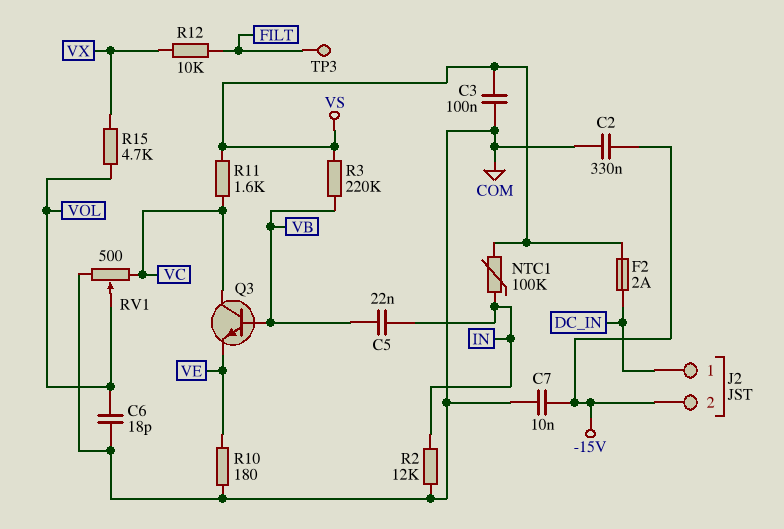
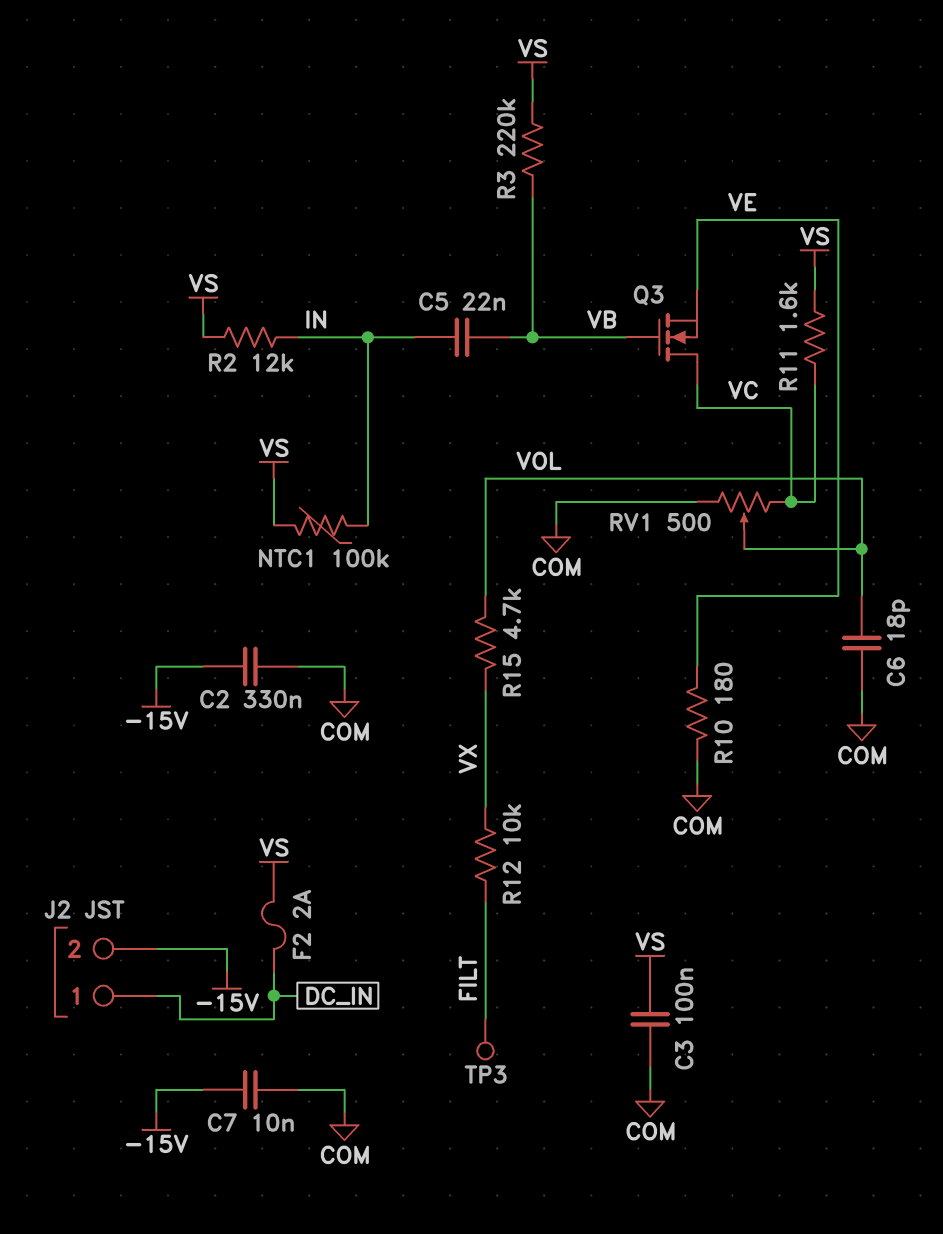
Q3: NPN (B VB, C VC, E VE) -> NMOS (G VB, D VC, S VE)
R2: 12k (COM, IN) -> 12k (IN, VS)

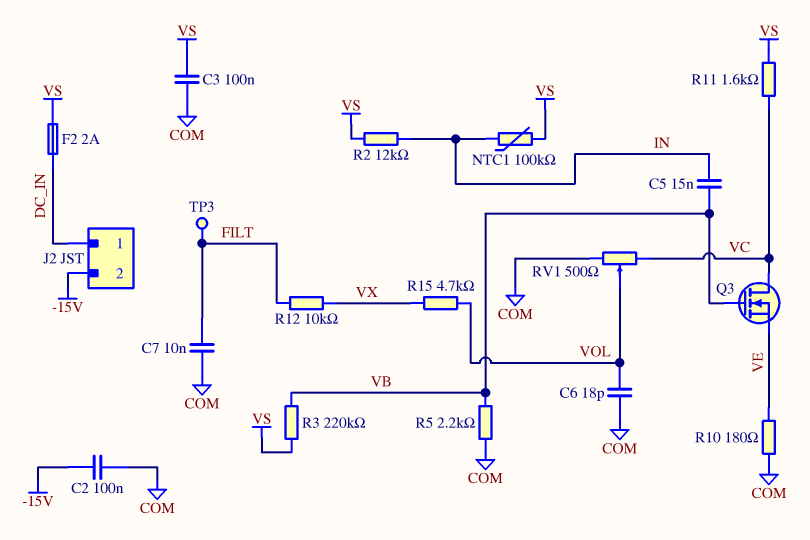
C2: 330nF (-15V, COM) -> 100nF (-15V, COM)
C5: 22nF (IN, VB) -> 15nF (IN, VB)
C7: 10nF (-15V, COM) -> 10nF (COM, FILT)
R5: none -> 2.2k (COM, VB)

